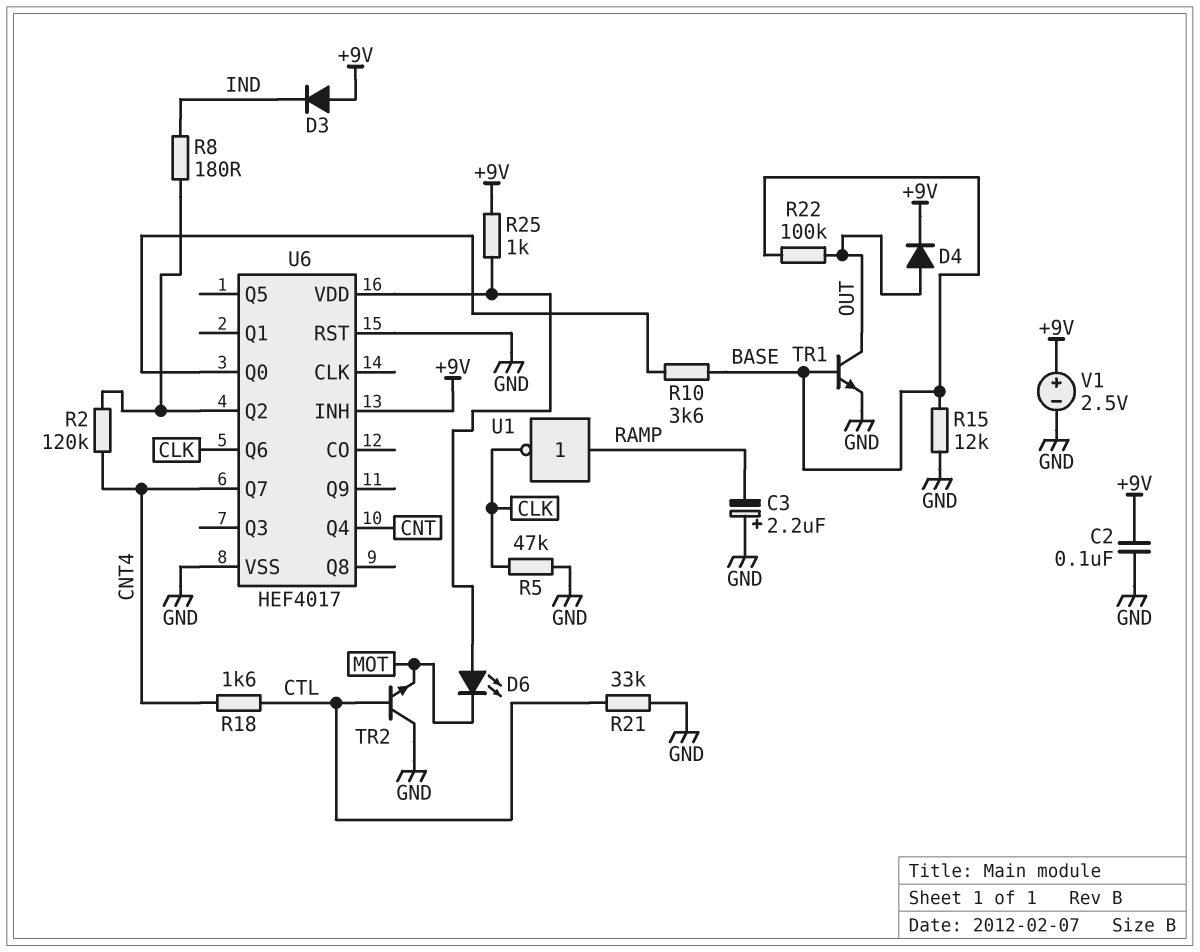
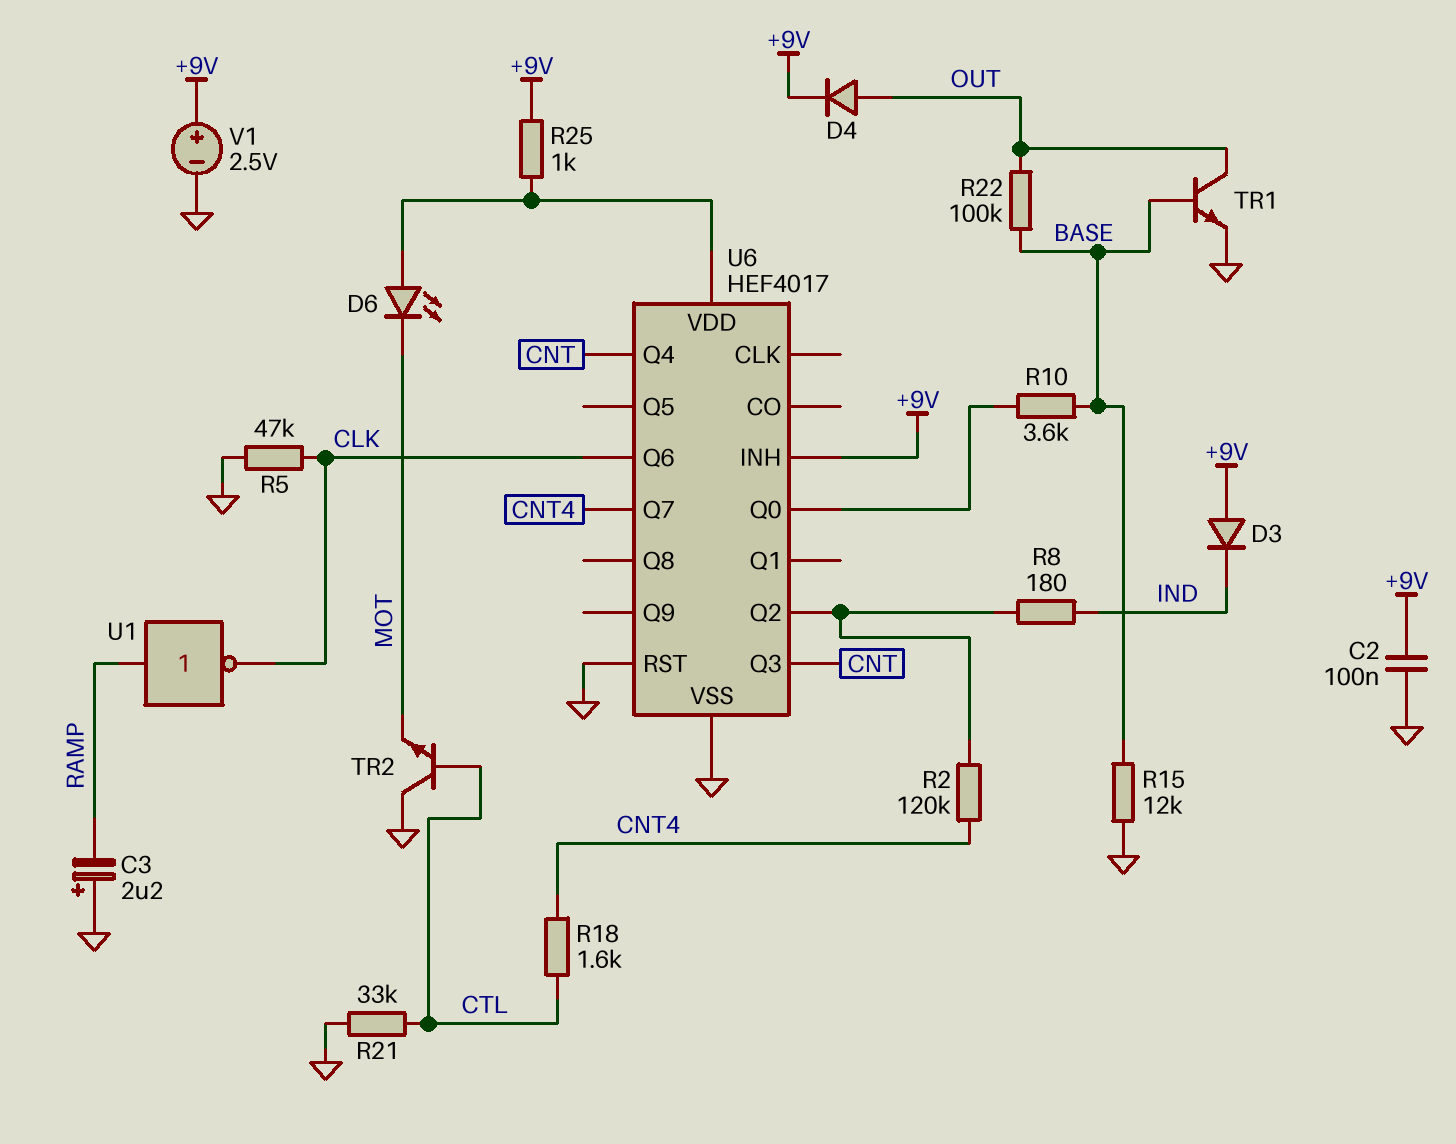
U6 pin Q3: none -> CNT

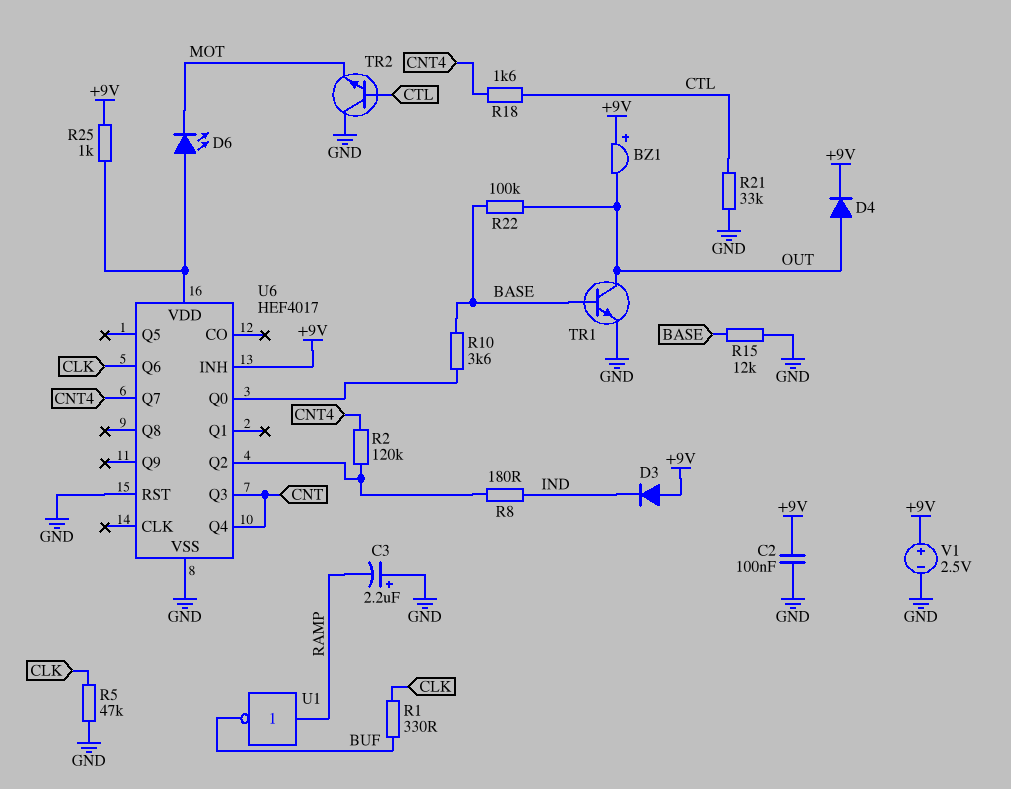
BZ1: none -> buzzer (plus +9V, minus OUT)
R1: none -> 330 (BUF, CLK)
U1: NOT (in RAMP, out CLK) -> NOT (in RAMP, out BUF)

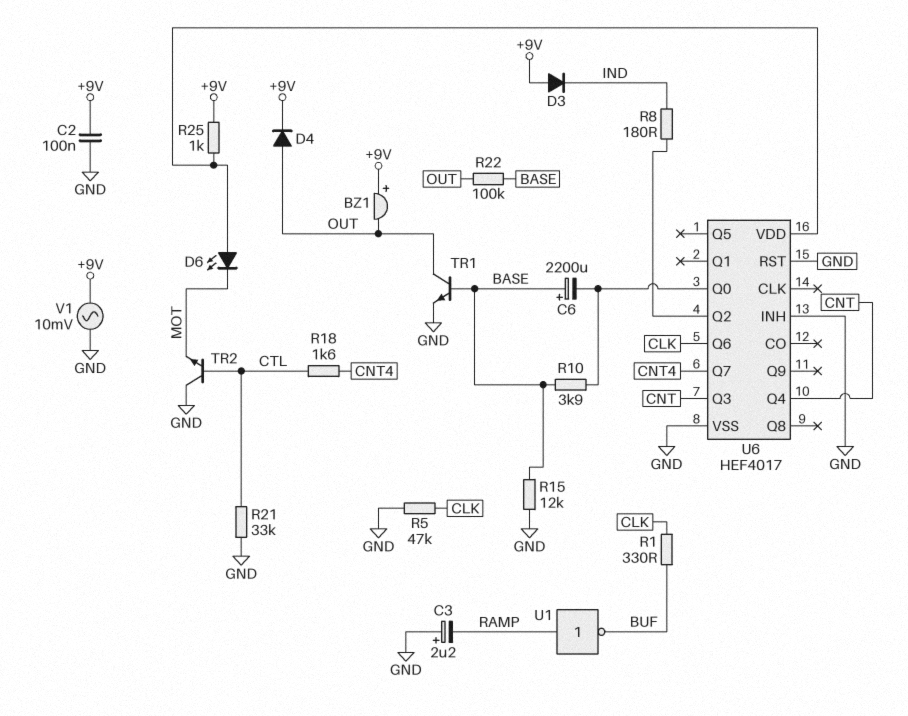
C6: none -> 2200uF (plus BASE, minus U6/Q0)
R2: 120k (CNT4, U6/Q2) -> none
R10: 3.6k (BASE, U6/Q0) -> 3.9k (BASE, U6/Q0)
U6 pin INH: +9V -> GND
V1: 2.5V (plus +9V, minus GND) -> AC 10mV (+9V, GND)

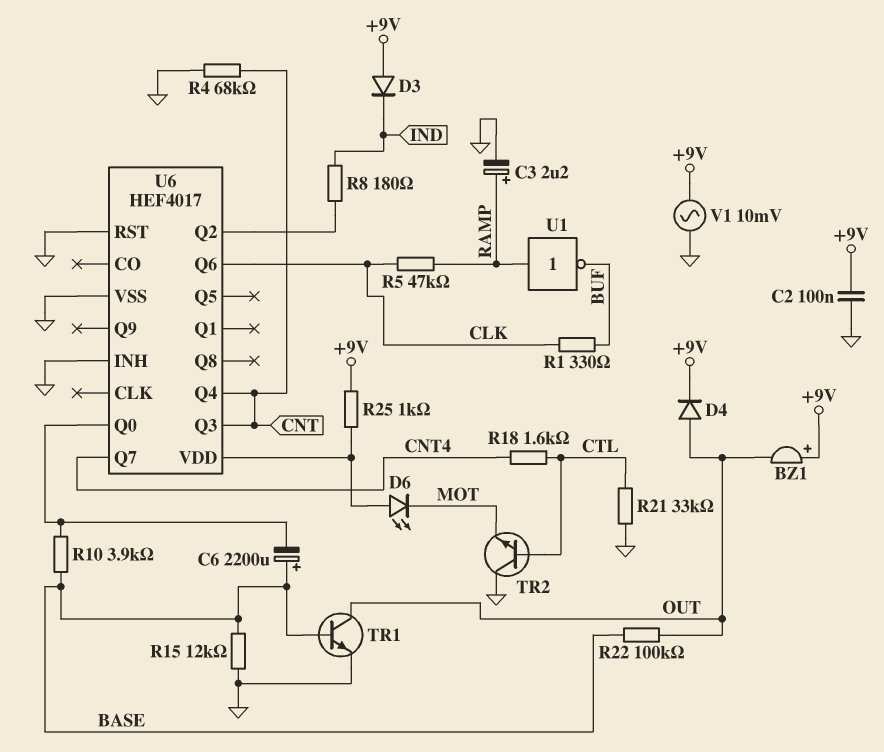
C3: 2.2uF (plus GND, minus RAMP) -> 2.2uF (plus RAMP, minus GND)
R4: none -> 68k (CNT, GND)
R5: 47k (CLK, GND) -> 47k (CLK, RAMP)

